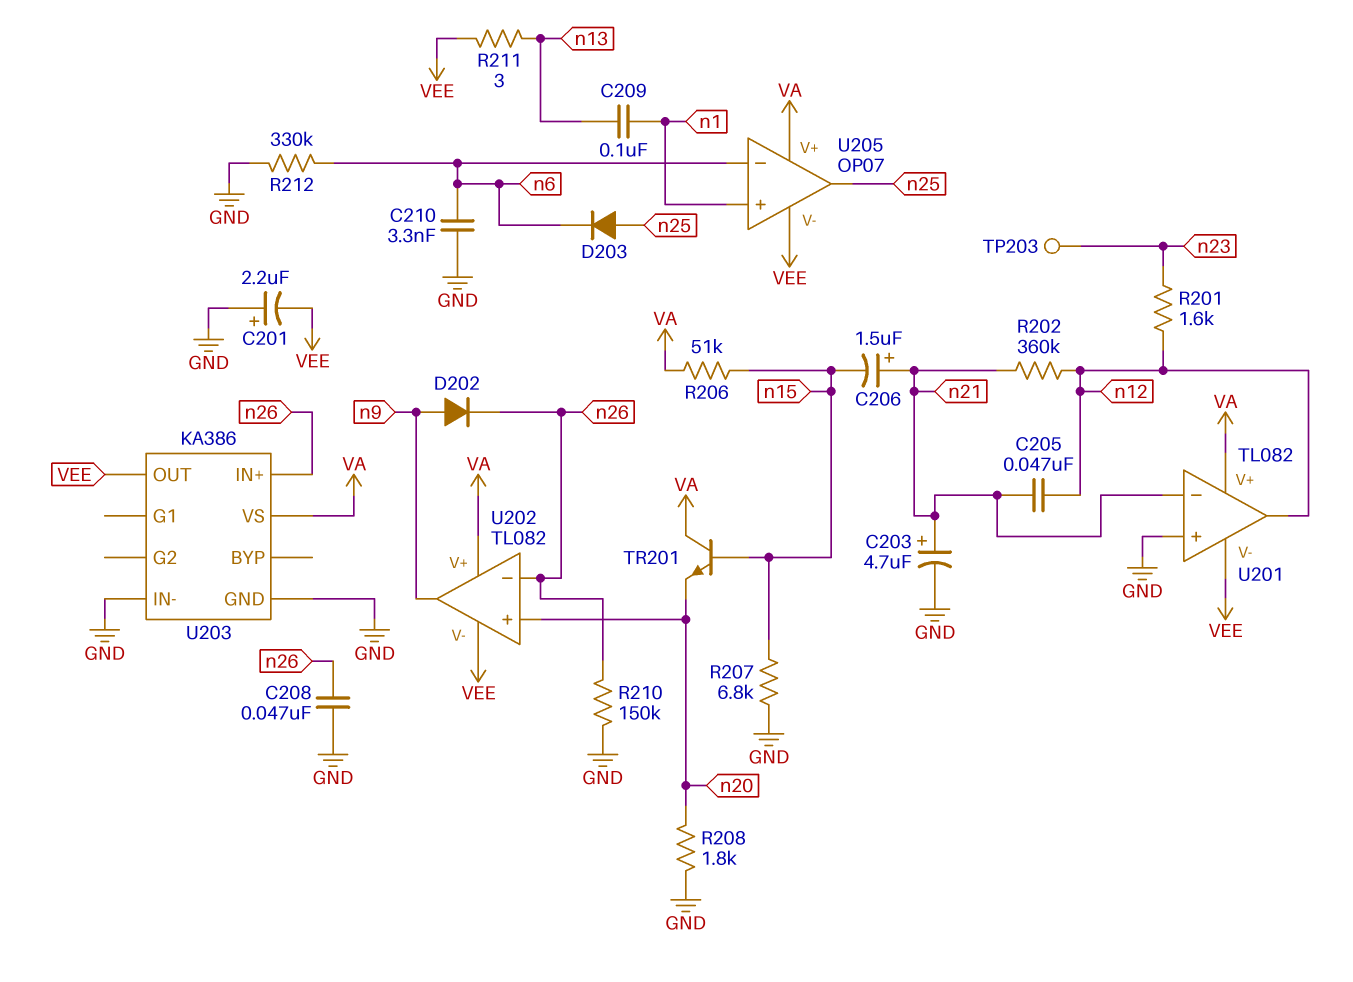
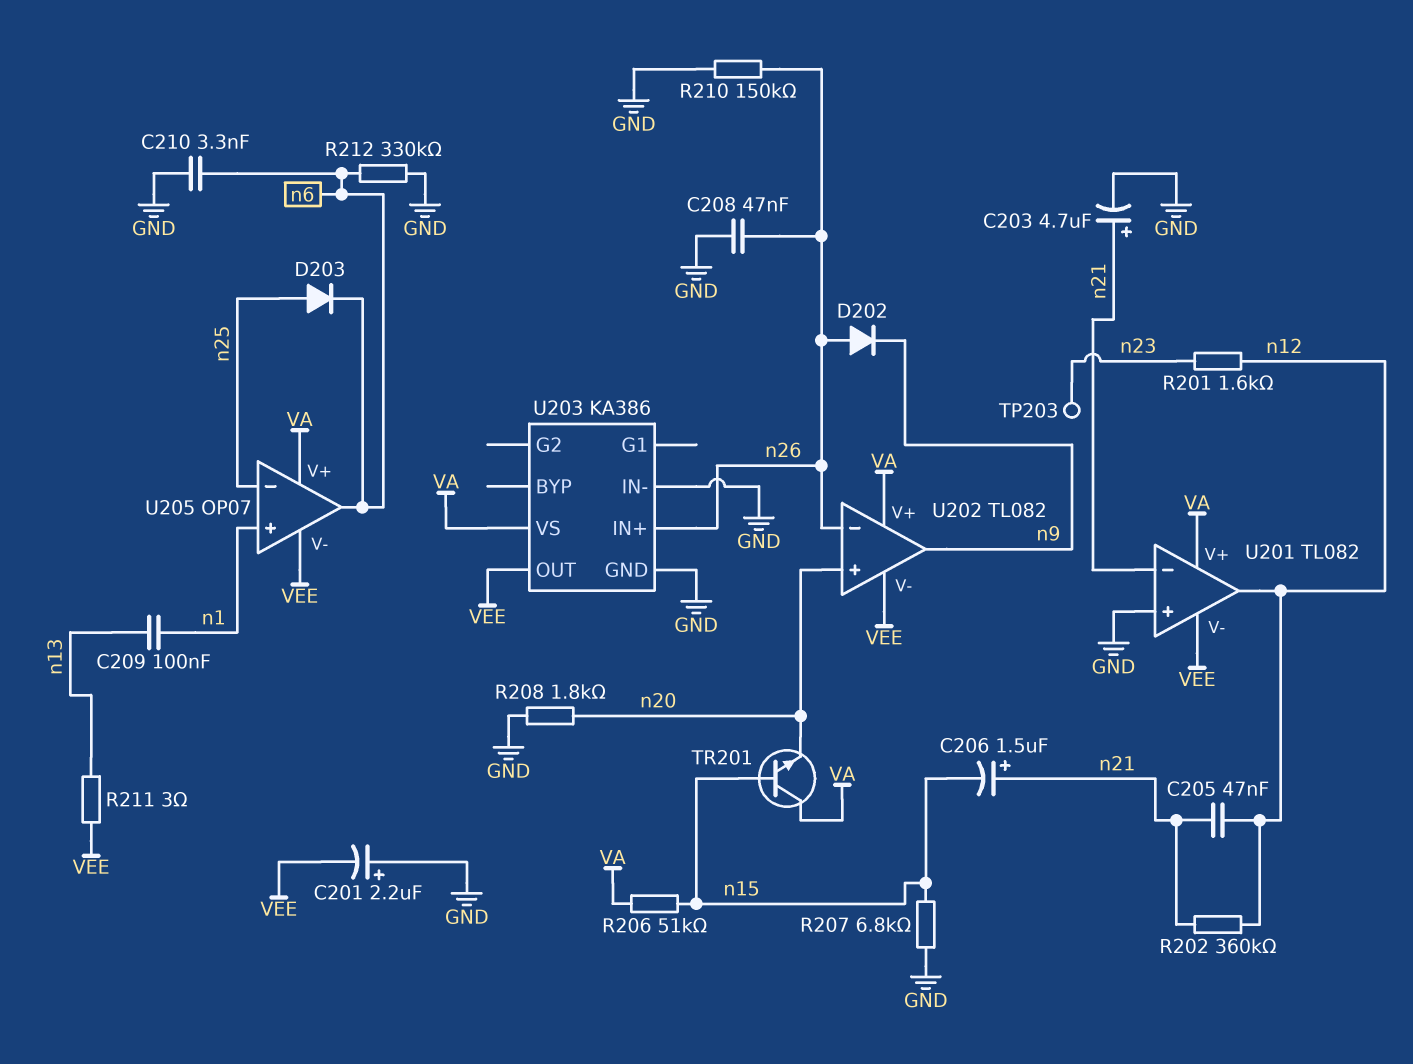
D202: diode (A n9, K n26) -> diode (A n26, K n9)
U205 pin in-: n6 -> n25
U205 pin out: n25 -> n6

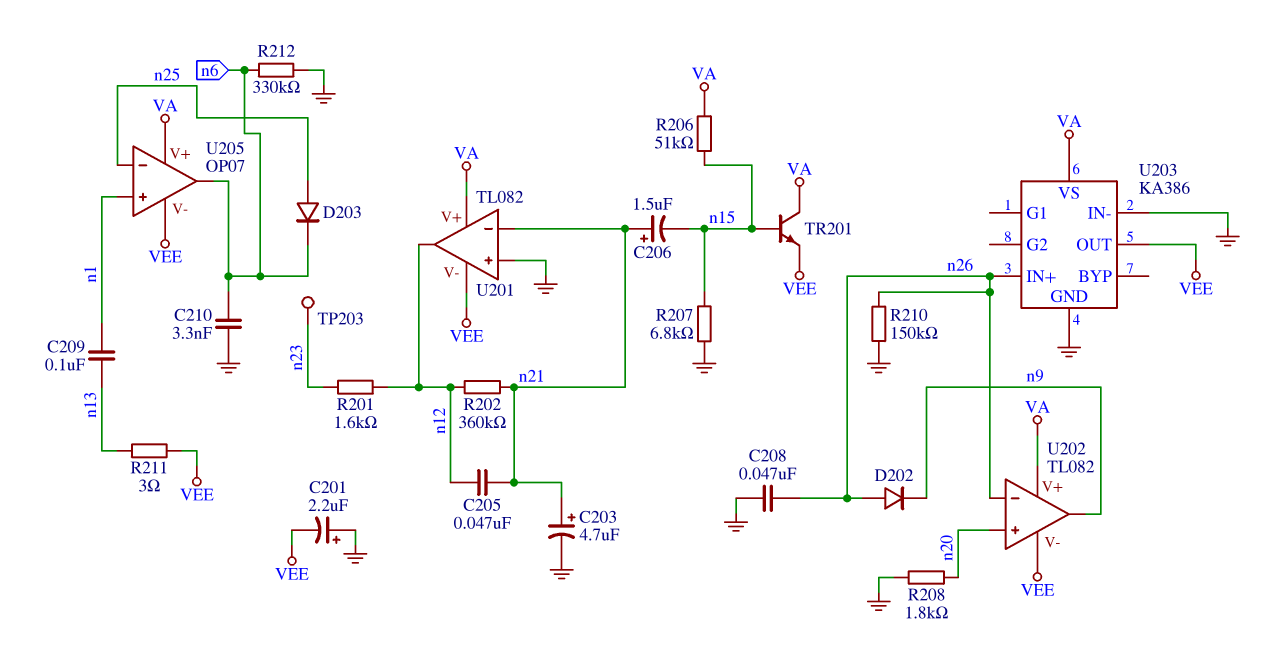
TR201: NPN (B n15, C VA, E n20) -> NPN (B n15, C VA, E VEE)

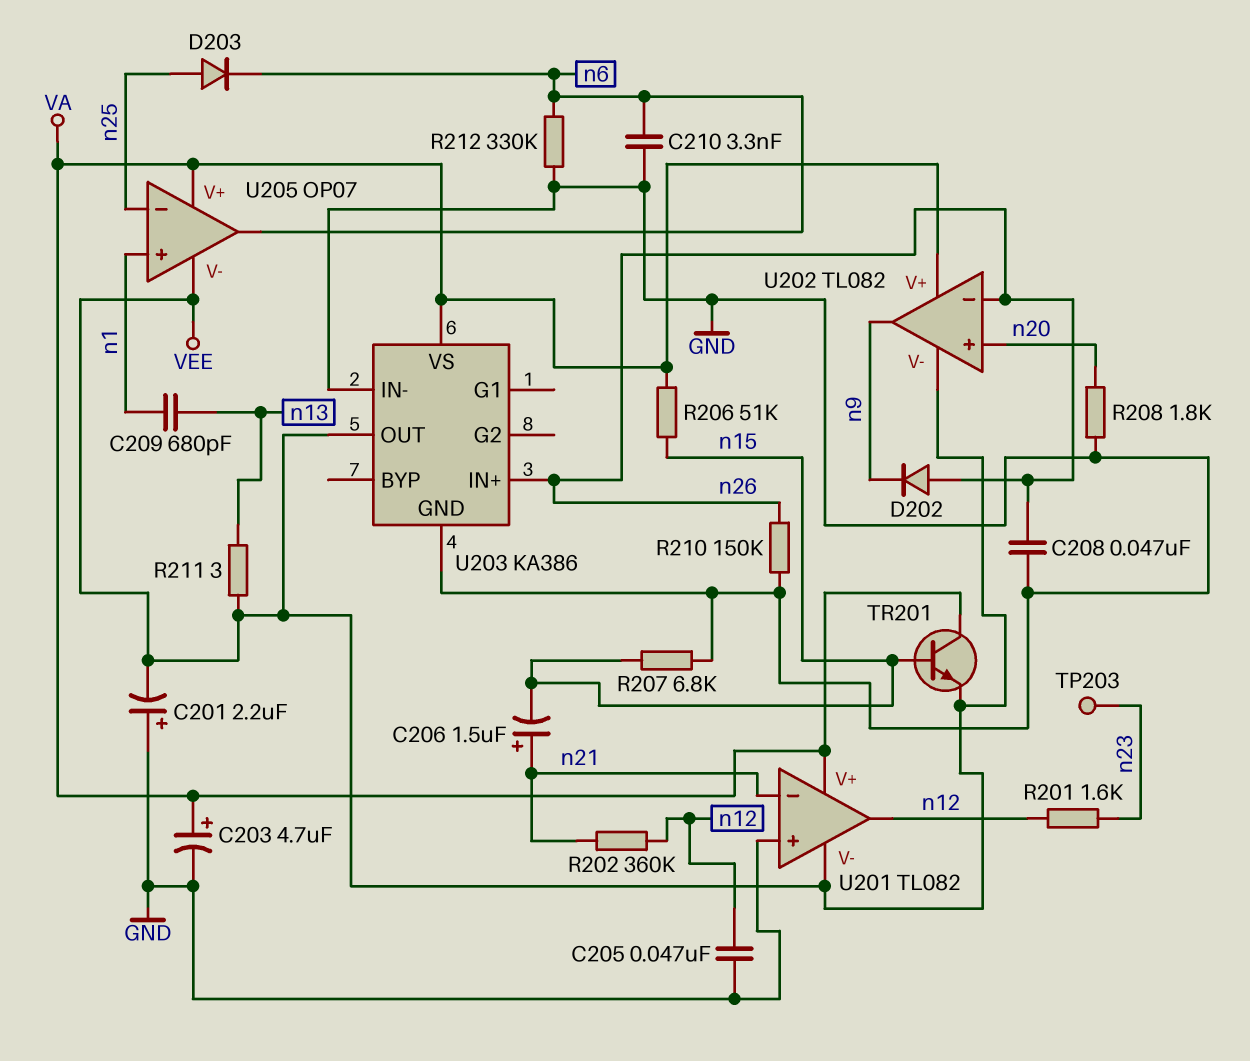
C203: 4.7uF (plus n21, minus GND) -> 4.7uF (plus VA, minus GND)
C205: 47nF (n12, n21) -> 47nF (GND, n12)
C209: 100nF (n1, n13) -> 680pF (n1, n13)

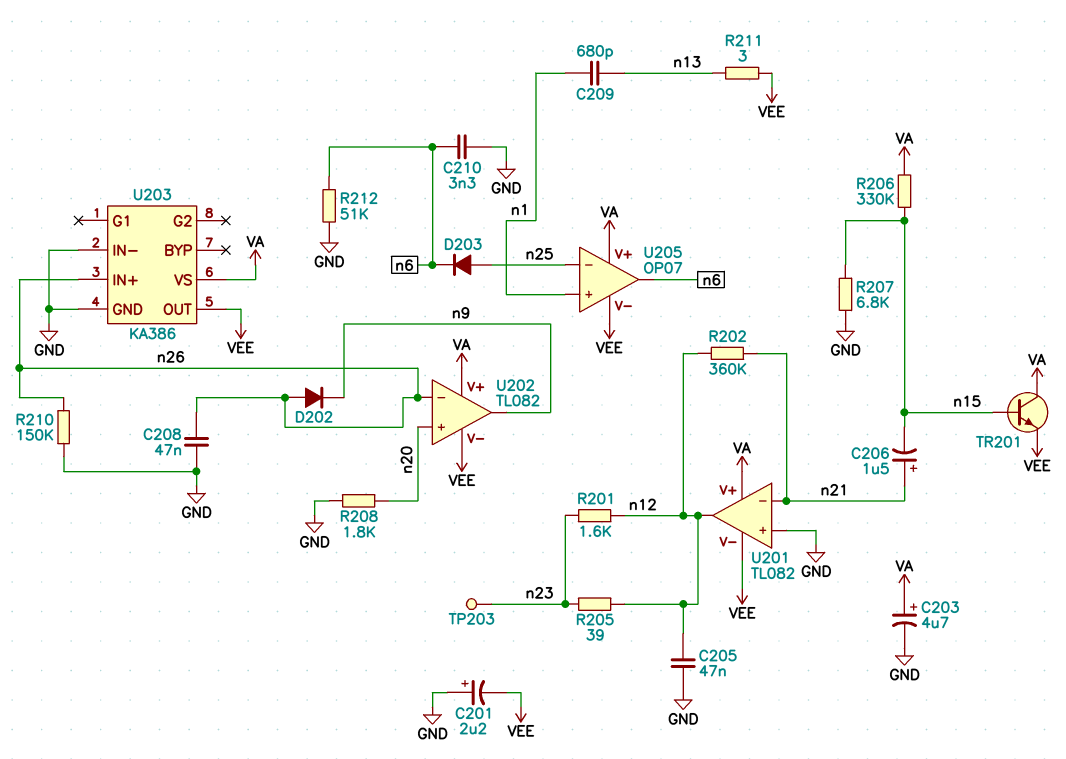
R205: none -> 39 (n12, n23)
R206: 51k (VA, n15) -> 330k (VA, n15)
R212: 330k (GND, n6) -> 51k (GND, n6)

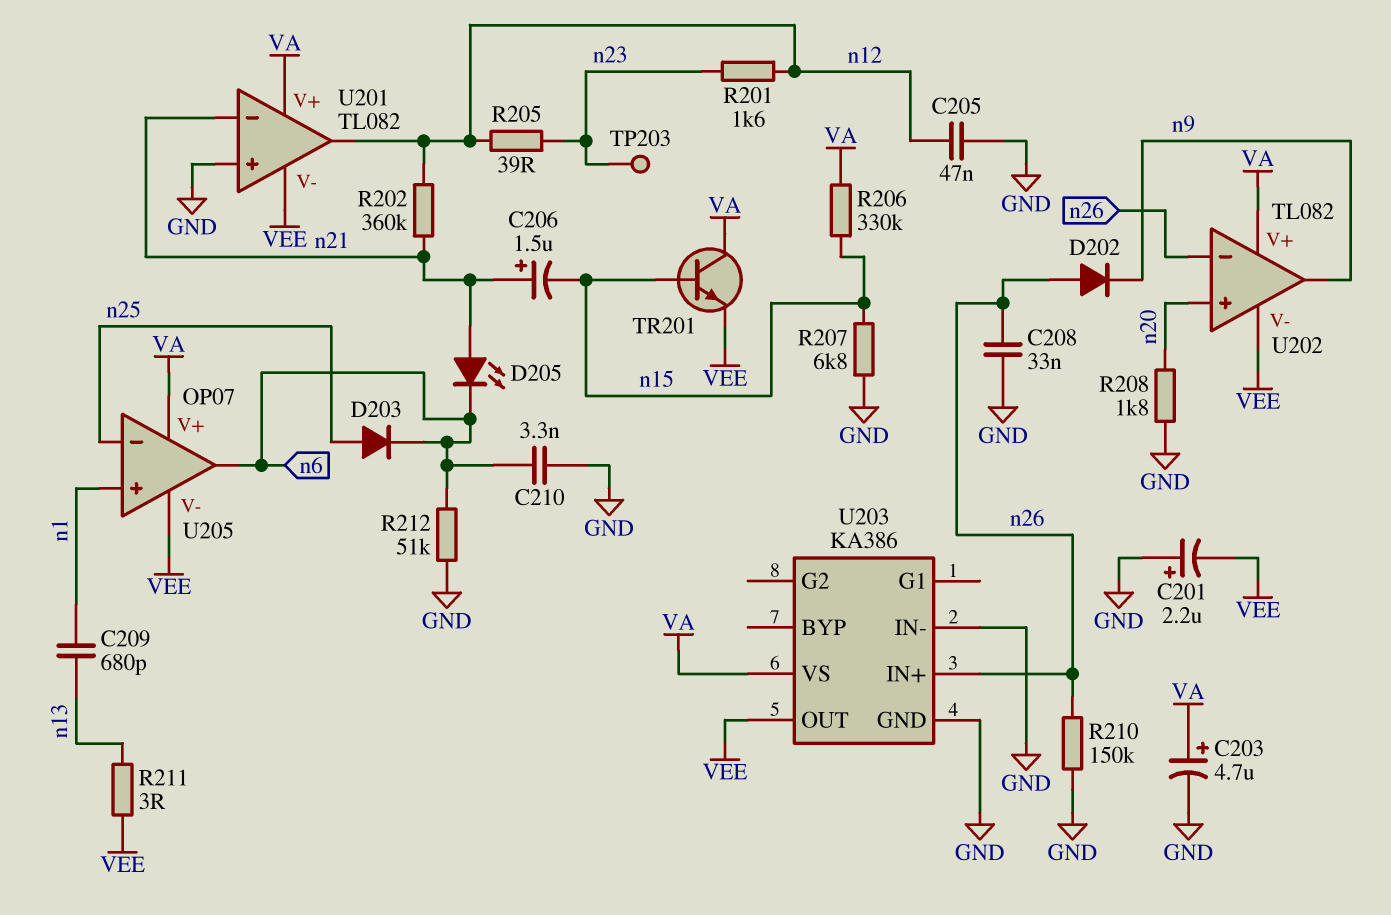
C208: 47nF (GND, n26) -> 33nF (GND, n26)
D205: none -> LED (A n21, K n6)

